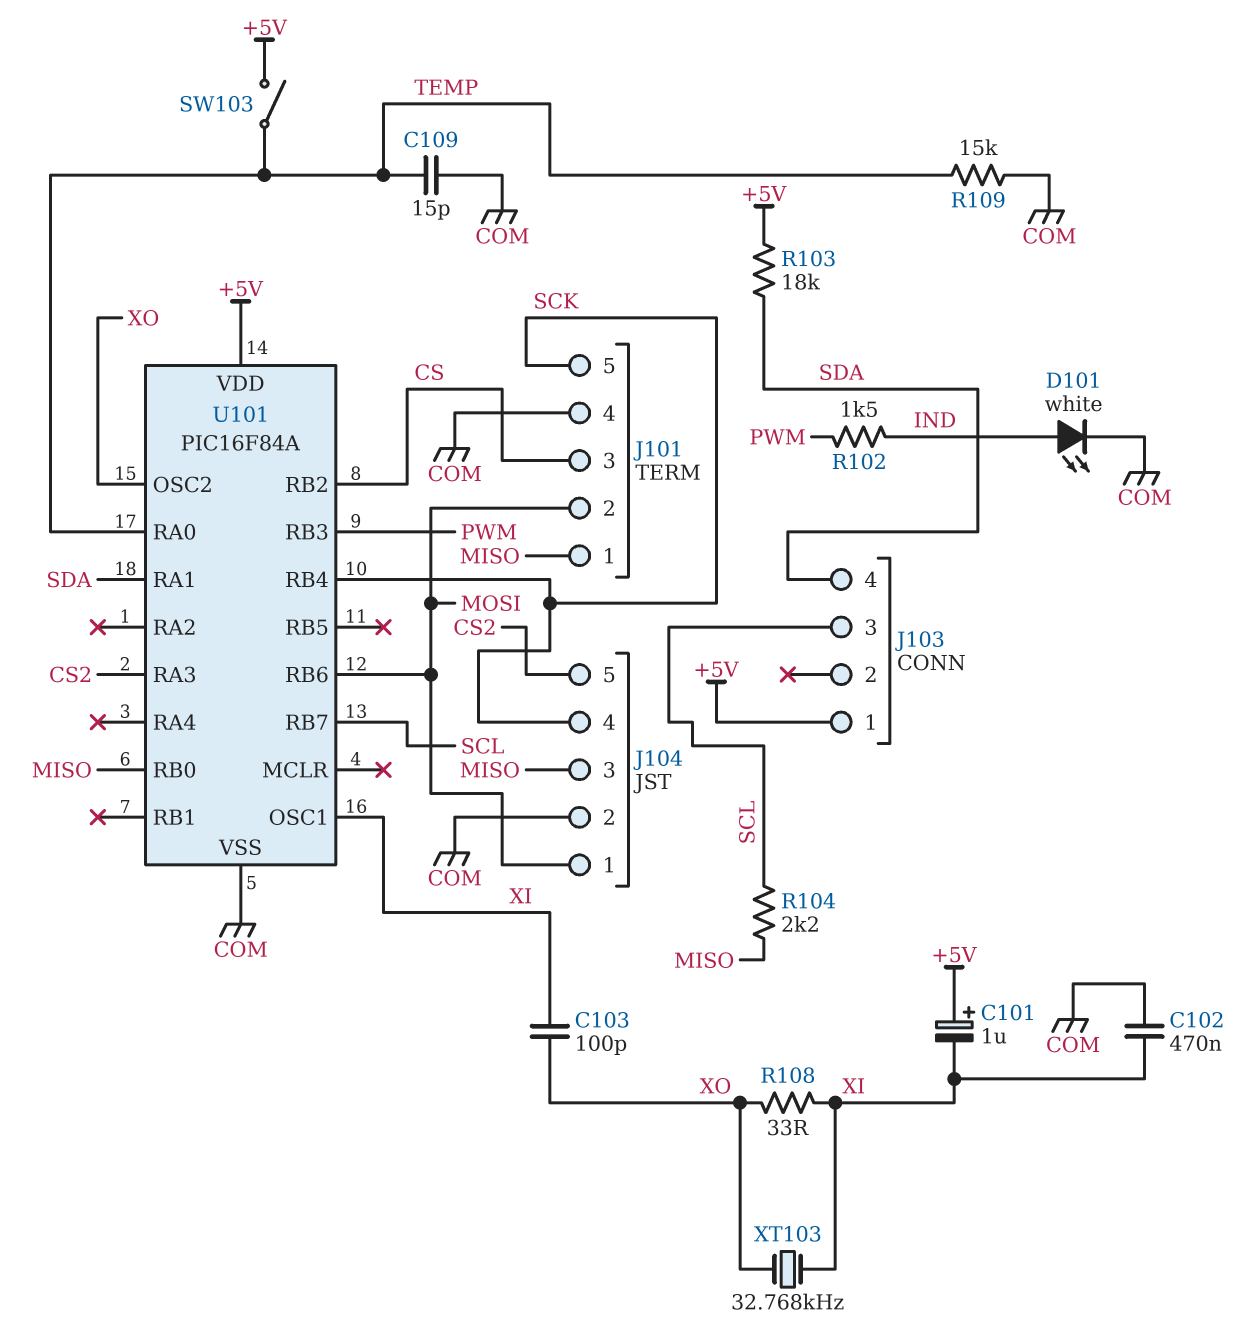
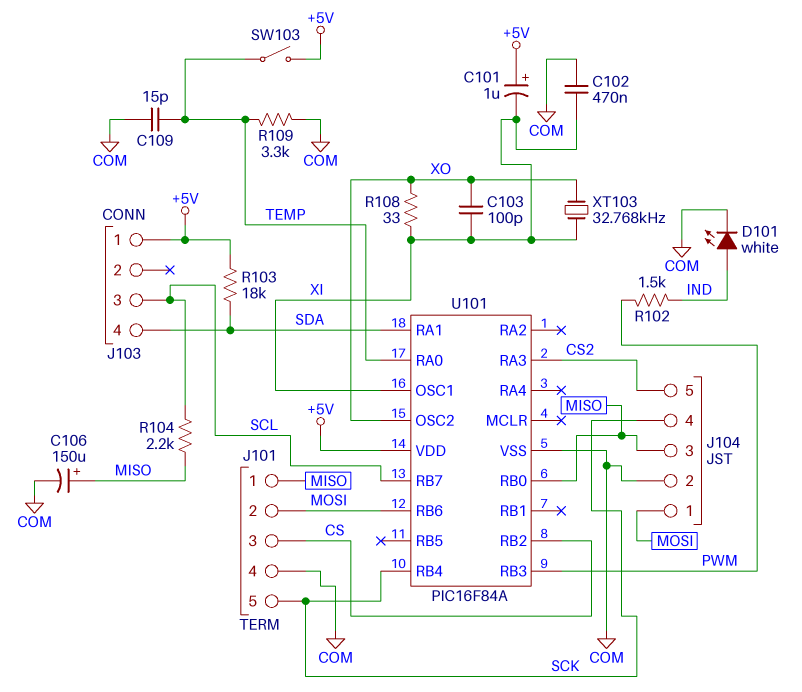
C106: none -> 150uF (plus MISO, minus COM)
R109: 15k (COM, TEMP) -> 3.3k (COM, TEMP)

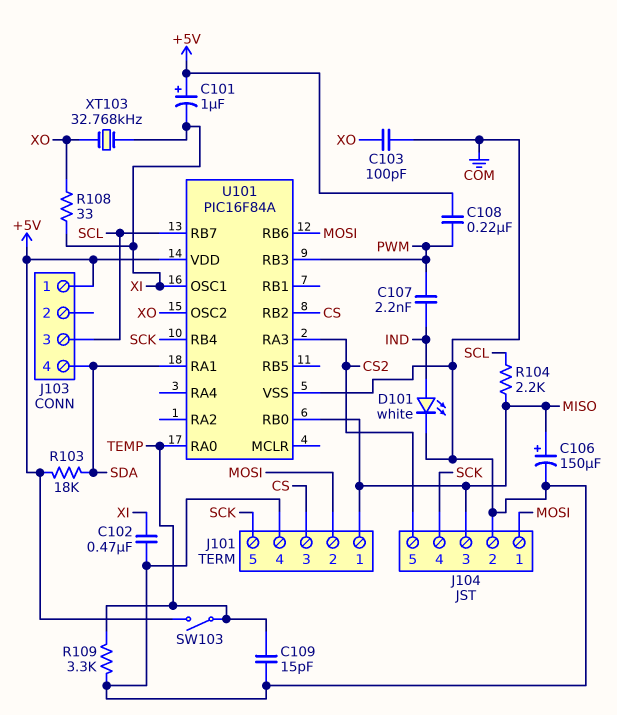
C103: 100pF (XI, XO) -> 100pF (COM, XO)
C107: none -> 2.2nF (IND, PWM)
C108: none -> 220nF (+5V, PWM)
R102: 1.5k (IND, PWM) -> none

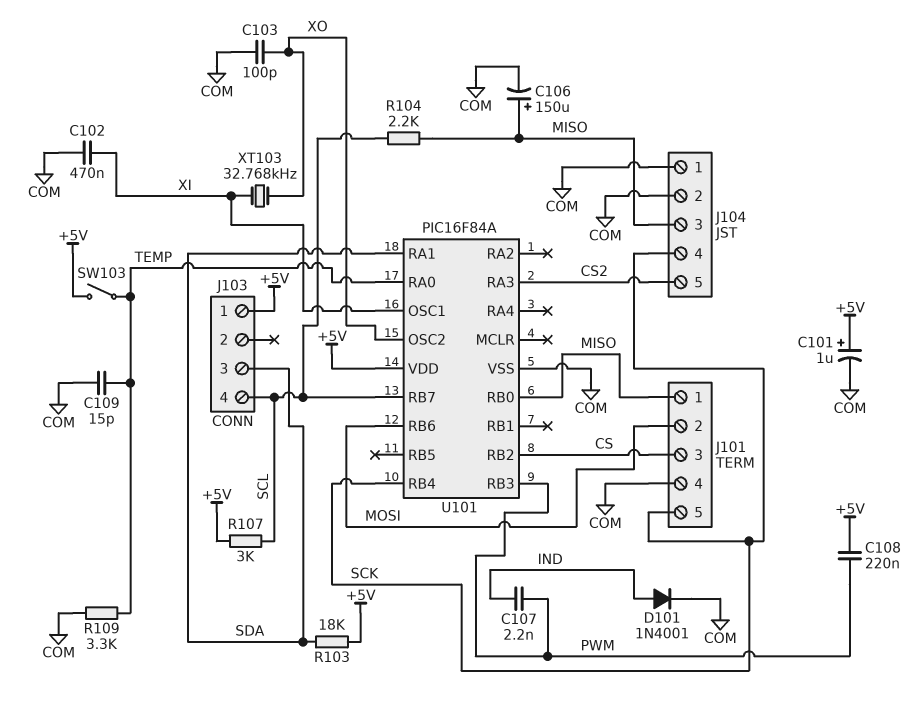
C101: 1uF (plus +5V, minus XI) -> 1uF (plus +5V, minus COM)
D101: LED white (A IND, K COM) -> diode 1N4001 (A IND, K COM)
J103 pin 3: SCL -> SDA
J103 pin 4: SDA -> SCL
J104 pin 1: MOSI -> COM
R107: none -> 3k (+5V, SCL)
R108: 33 (XI, XO) -> none

